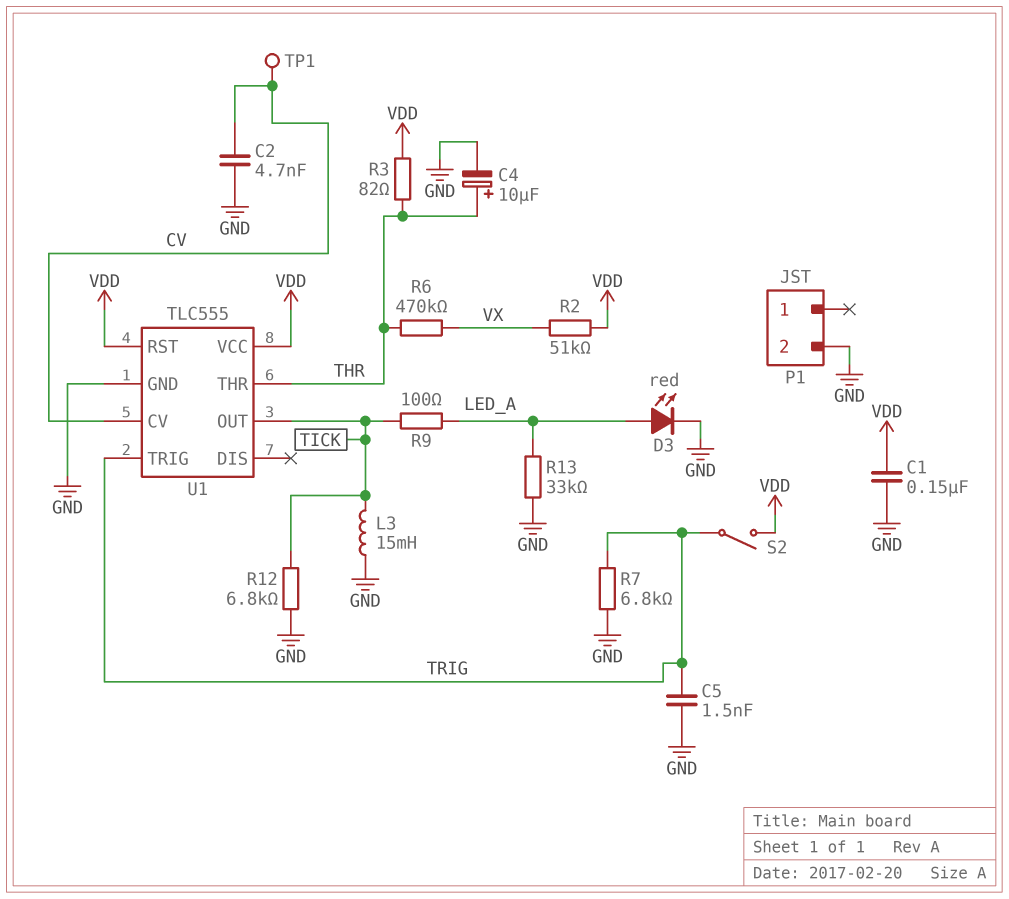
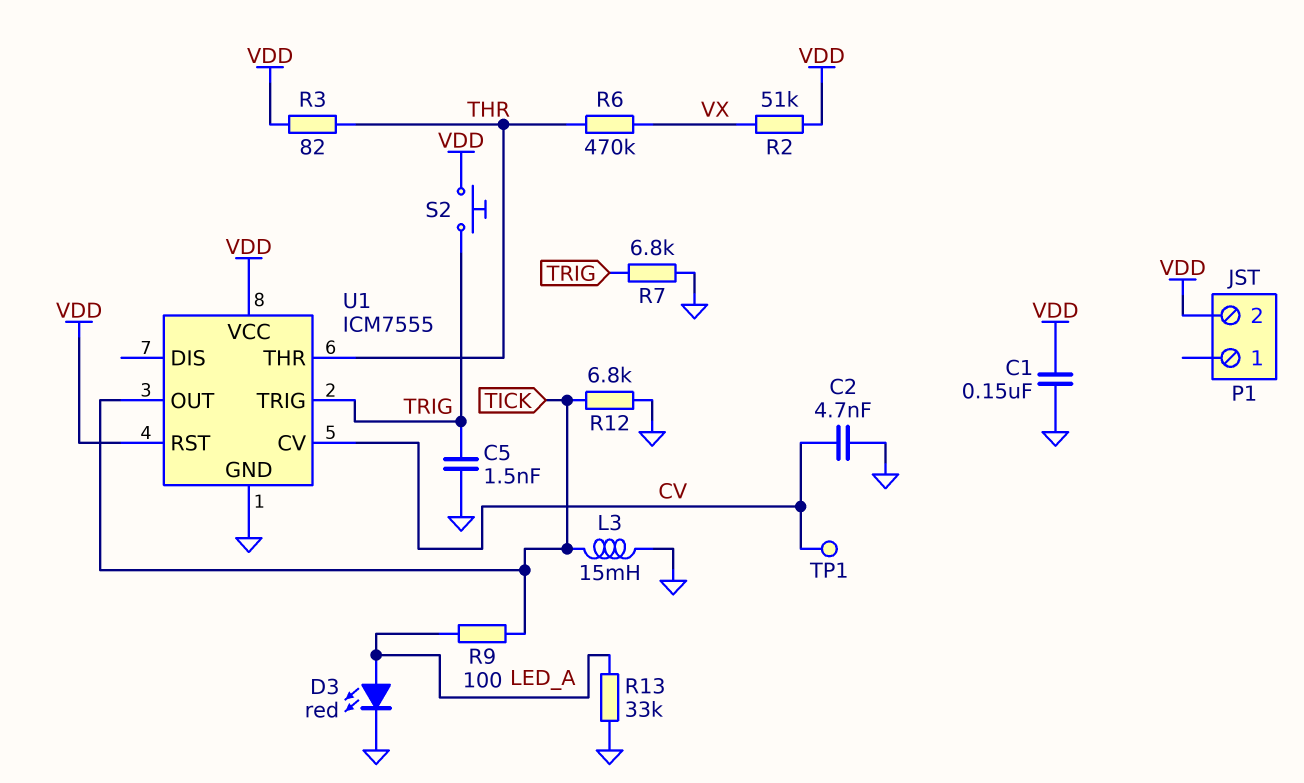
C4: 10uF (plus THR, minus GND) -> none
P1 pin 2: GND -> VDD
S2: switch (TRIG, VDD) -> button (TRIG, VDD)
U1: TLC555 -> ICM7555

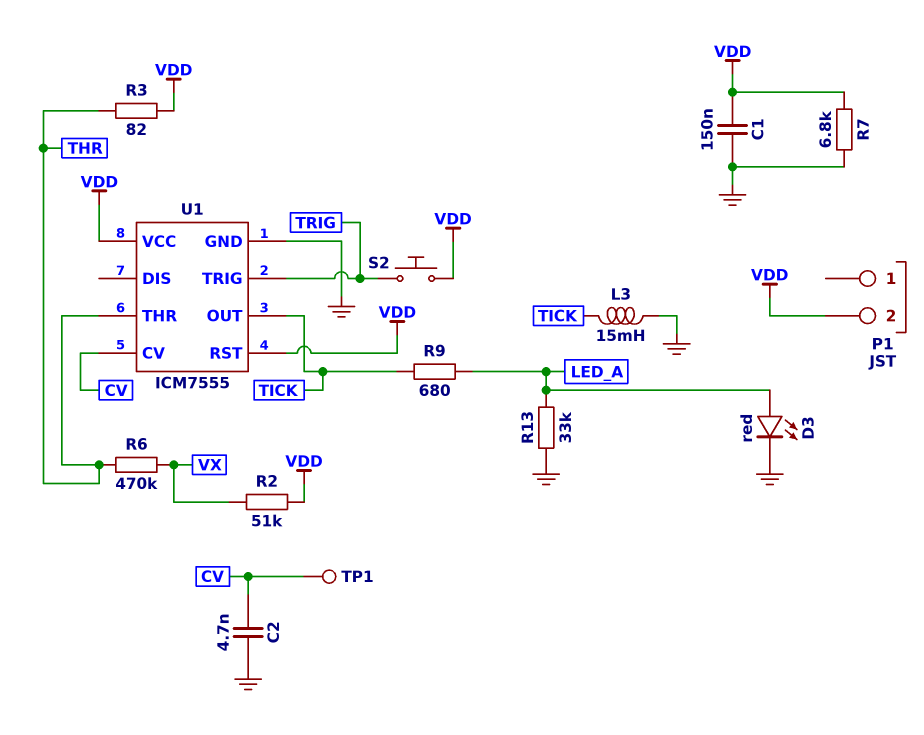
C5: 1.5nF (GND, TRIG) -> none
R7: 6.8k (GND, TRIG) -> 6.8k (GND, VDD)
R9: 100 (LED_A, TICK) -> 680 (LED_A, TICK)
R12: 6.8k (GND, TICK) -> none

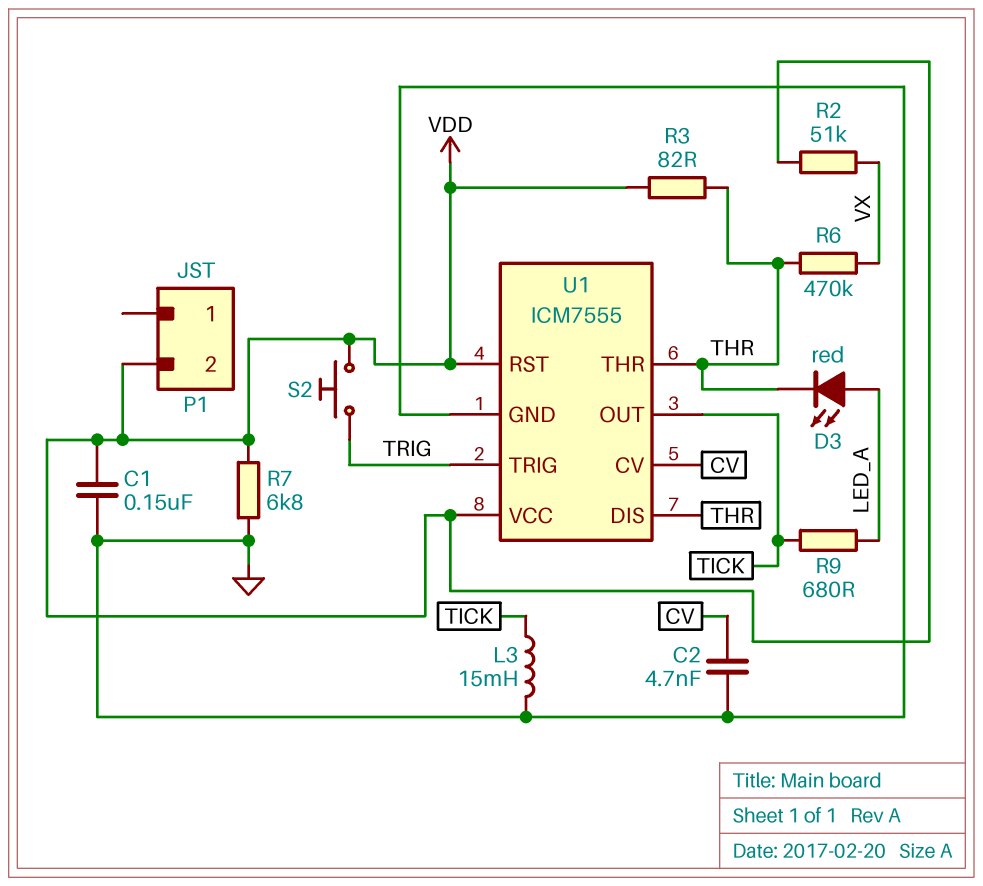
D3: LED red (A LED_A, K GND) -> LED red (A LED_A, K THR)
R13: 33k (GND, LED_A) -> none
TP1: test point (CV) -> none
U1 pin DIS: none -> THR

